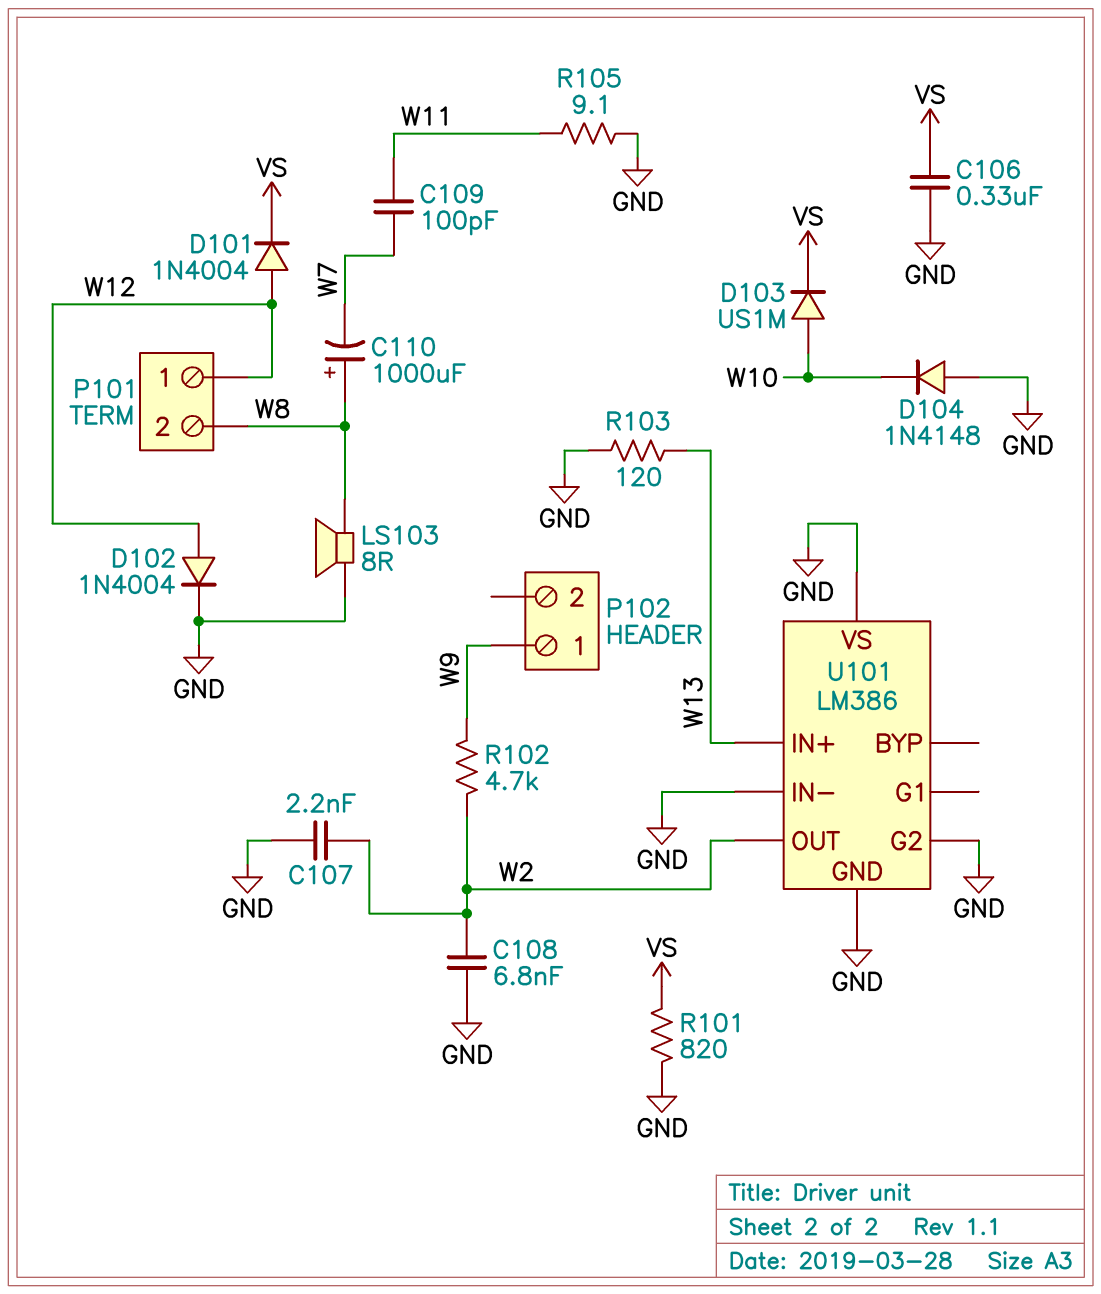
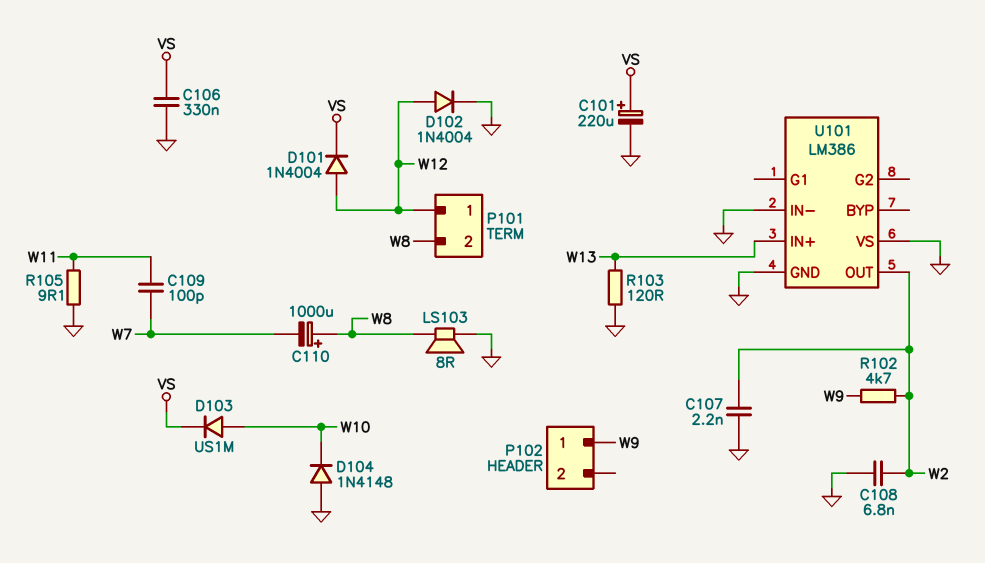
C101: none -> 220uF (plus VS, minus GND)
R101: 820 (GND, VS) -> none
U101 pin G2: GND -> none

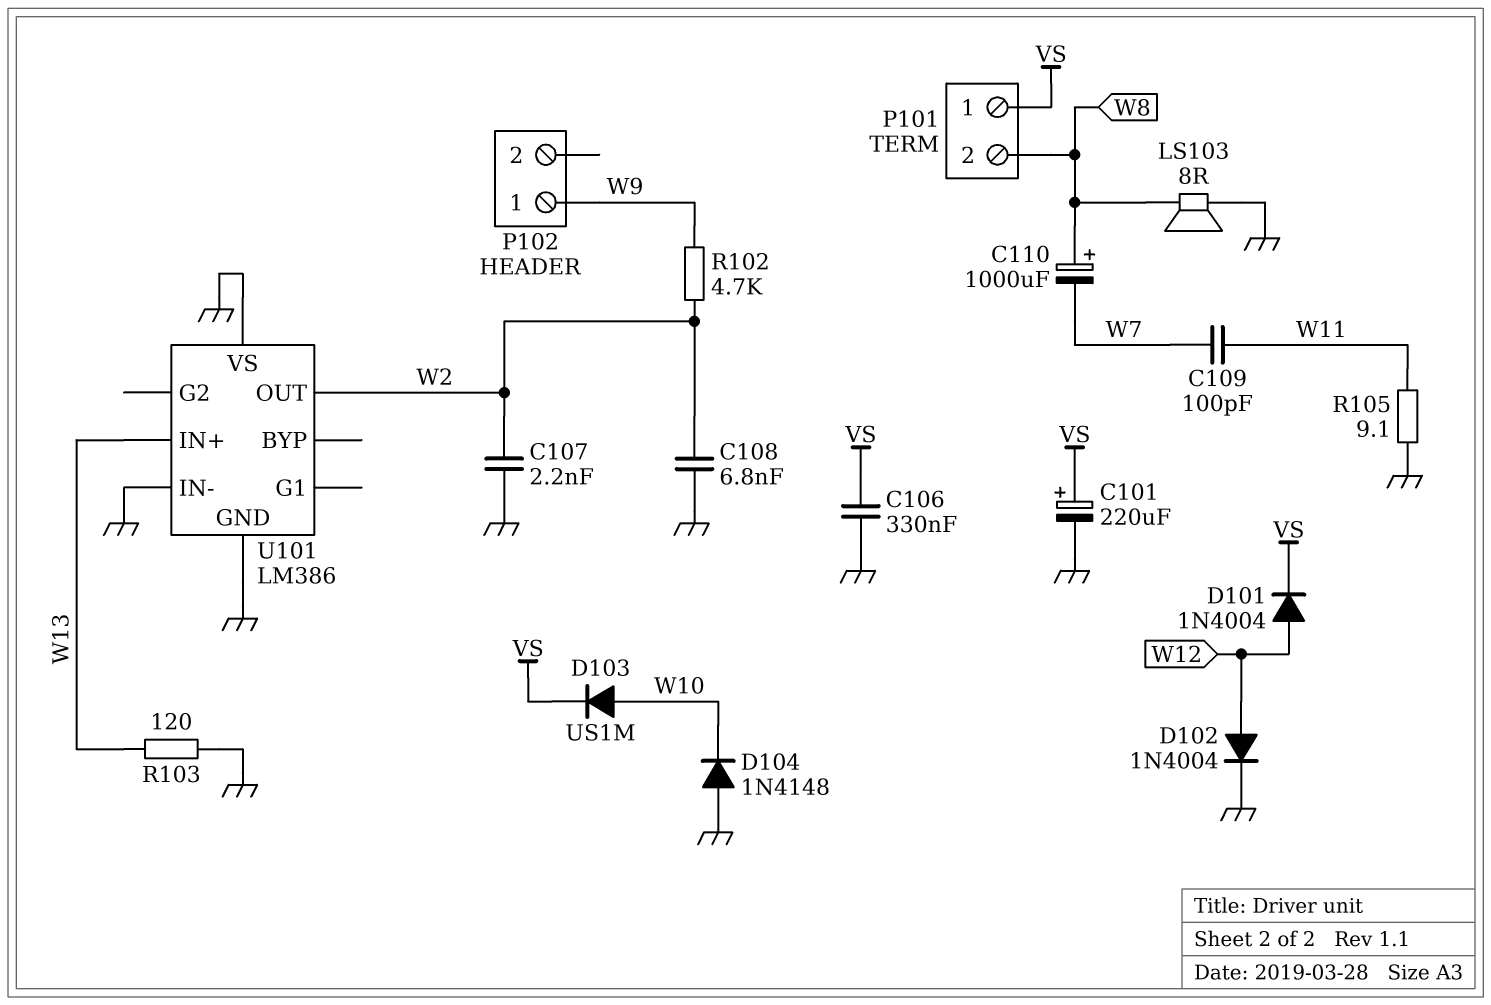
P101 pin 1: W12 -> VS

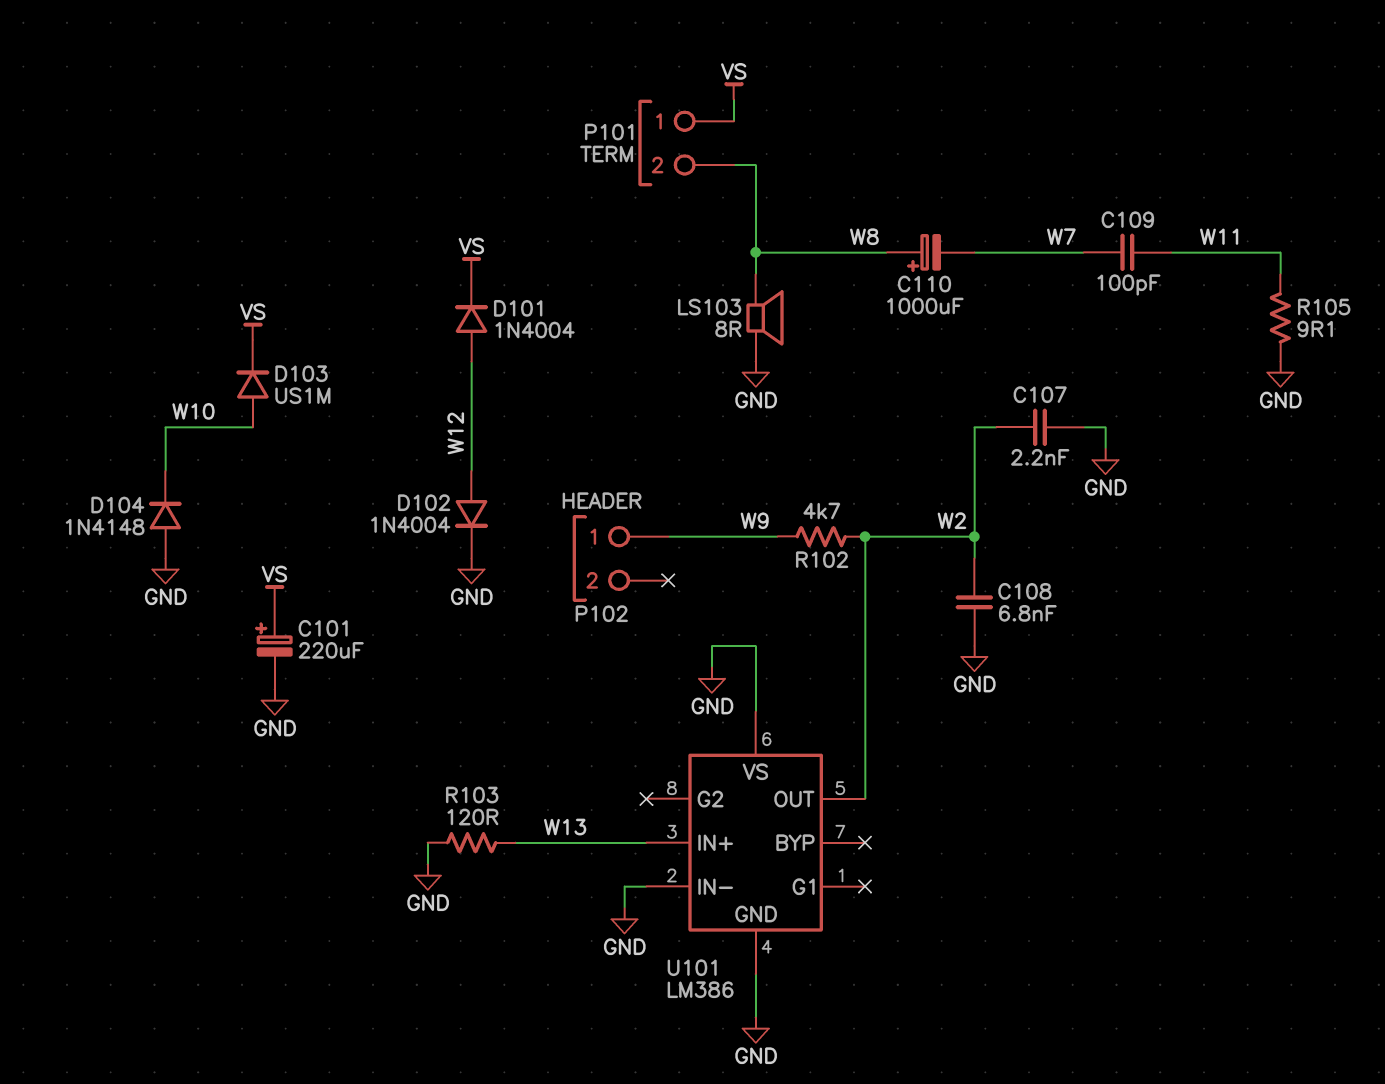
C106: 330nF (GND, VS) -> none

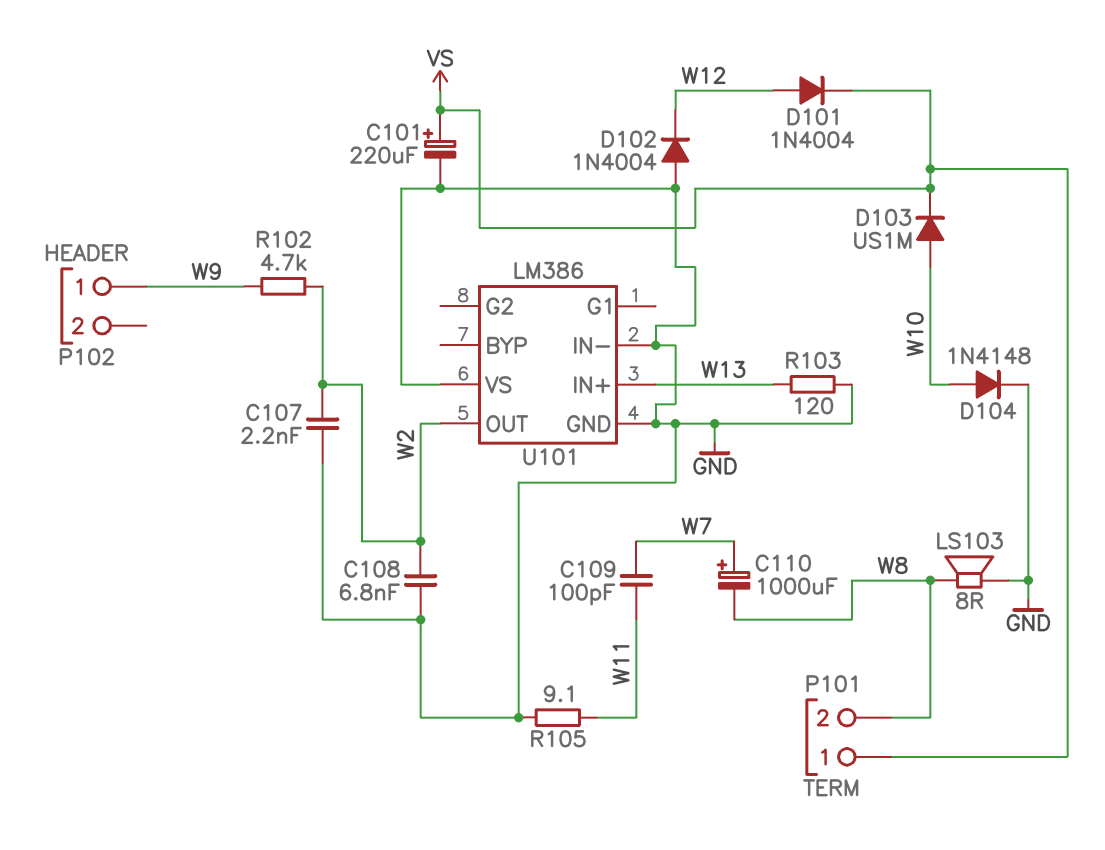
C110: 1000uF (plus W8, minus W7) -> 1000uF (plus W7, minus W8)
D102: diode 1N4004 (A W12, K GND) -> diode 1N4004 (A GND, K W12)
D104: diode 1N4148 (A GND, K W10) -> diode 1N4148 (A W10, K GND)

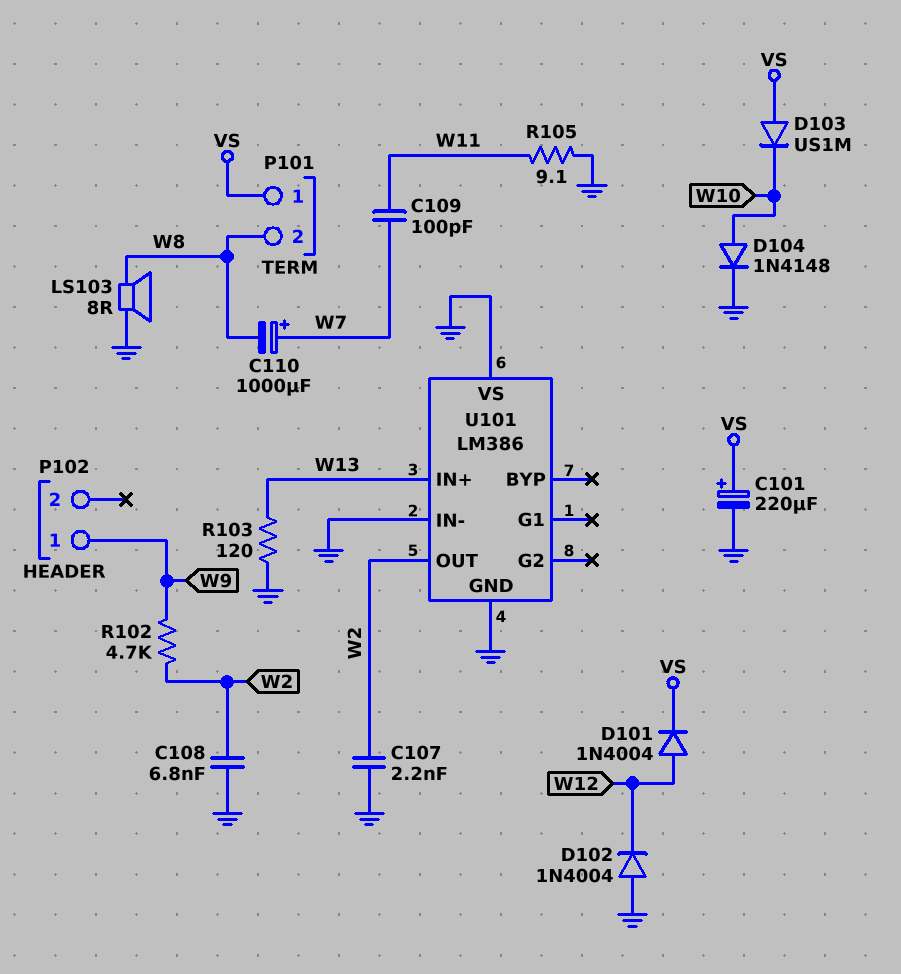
D103: diode US1M (A W10, K VS) -> diode US1M (A VS, K W10)

